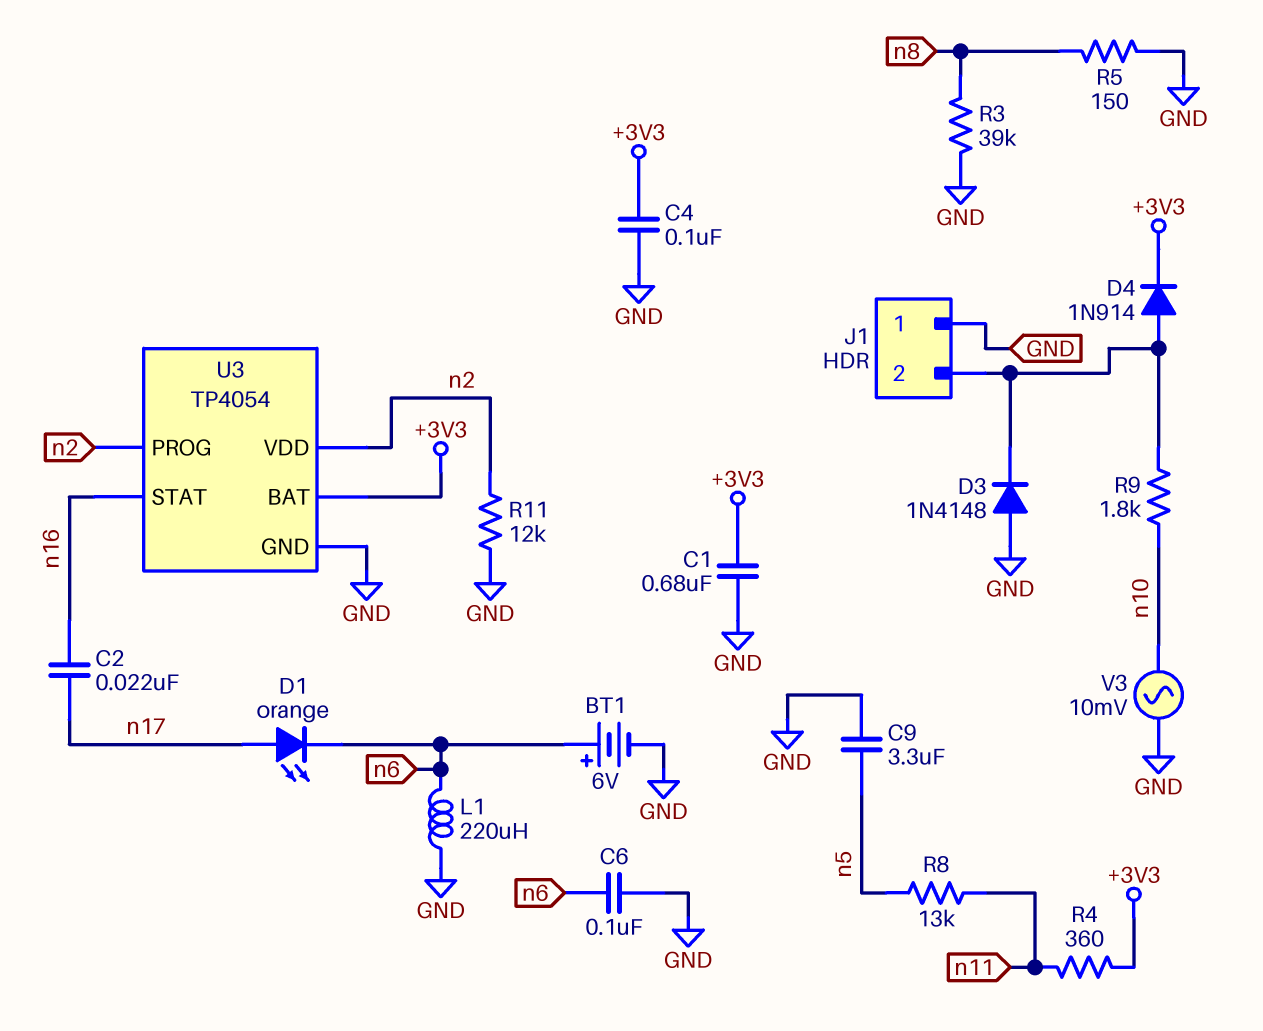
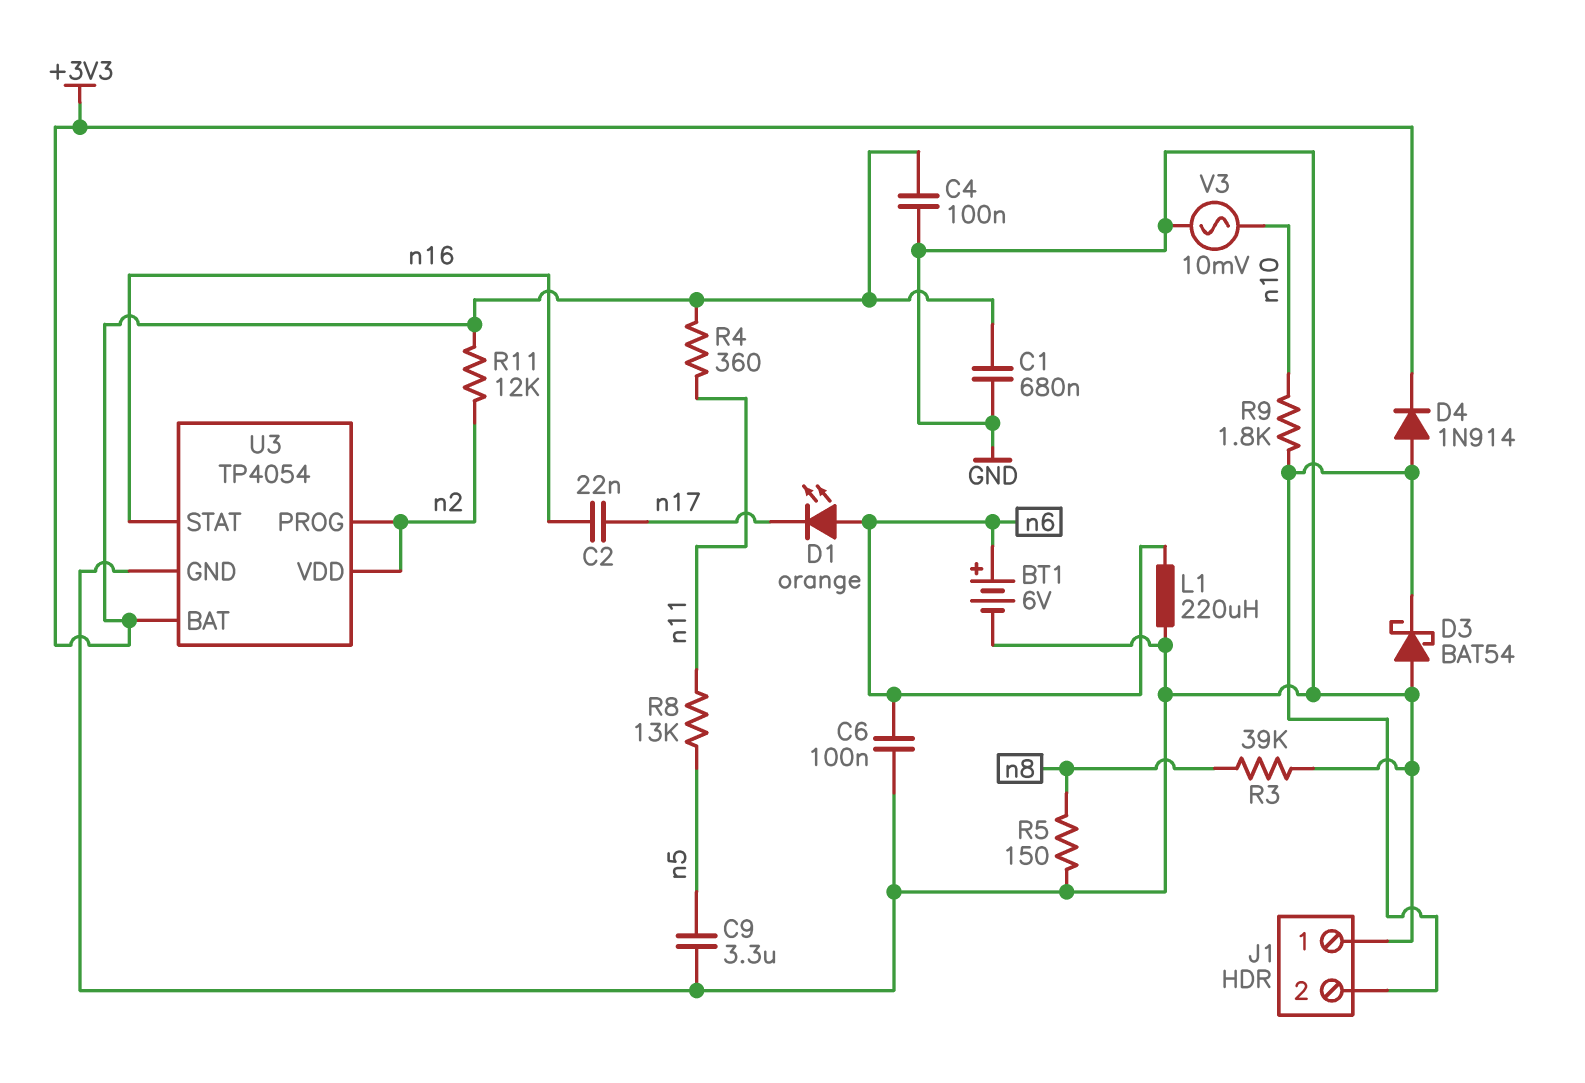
D1: LED orange (A n17, K n6) -> LED orange (A n6, K n17)
D3: diode 1N4148 (A GND, K J1/2) -> schottky BAT54 (A GND, K J1/2)
R11: 12k (GND, n2) -> 12k (+3V3, n2)

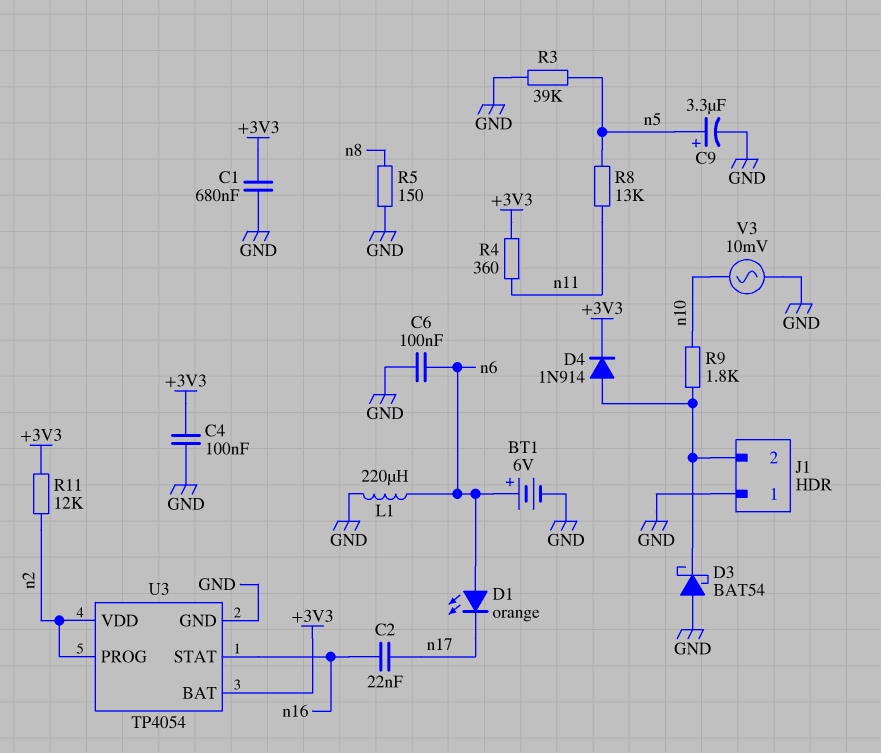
C9: 3.3uF (GND, n5) -> 3.3uF (plus n5, minus GND)
R3: 39k (GND, n8) -> 39k (GND, n5)

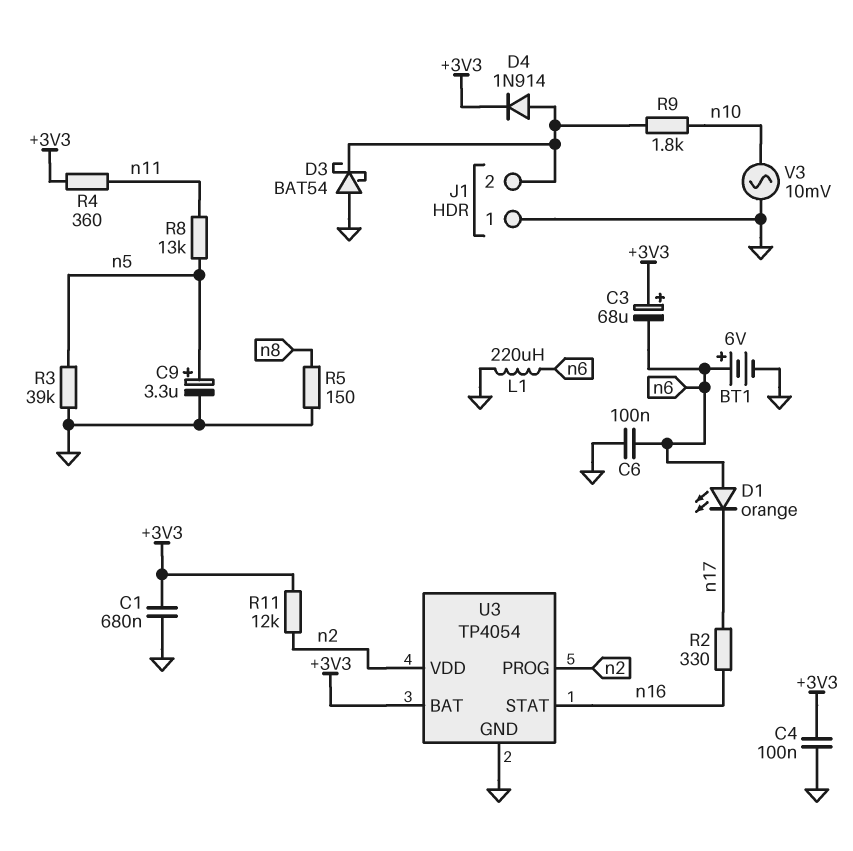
C2: 22nF (n16, n17) -> none
C3: none -> 68uF (plus +3V3, minus n6)
R2: none -> 330 (n16, n17)

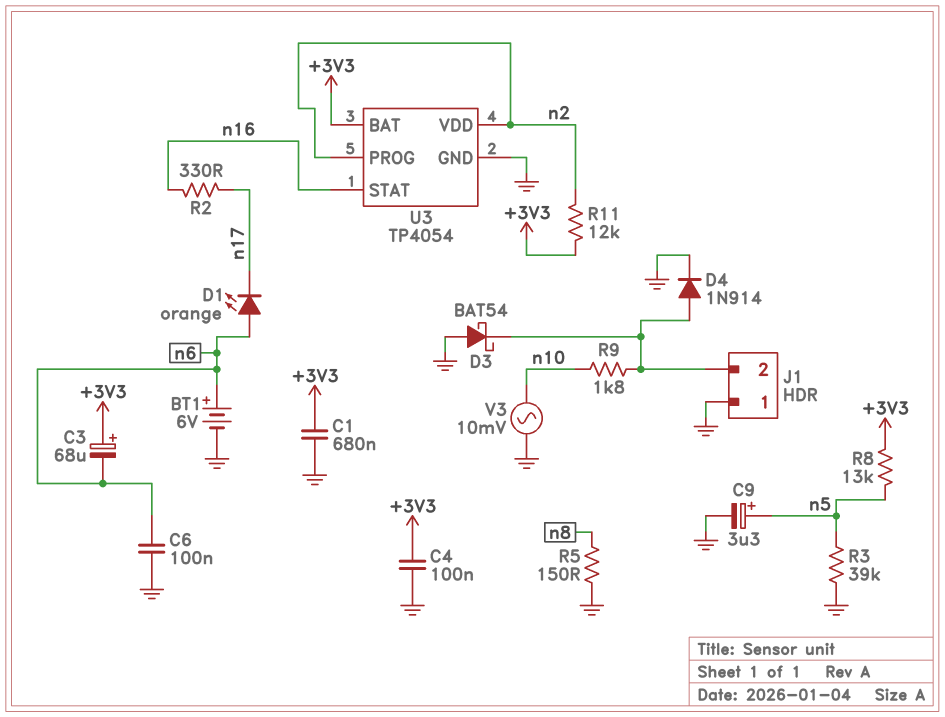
D4: diode 1N914 (A J1/2, K +3V3) -> diode 1N914 (A J1/2, K GND)
L1: 220uH (GND, n6) -> none
R4: 360 (+3V3, n11) -> none
R8: 13k (n5, n11) -> 13k (+3V3, n5)

